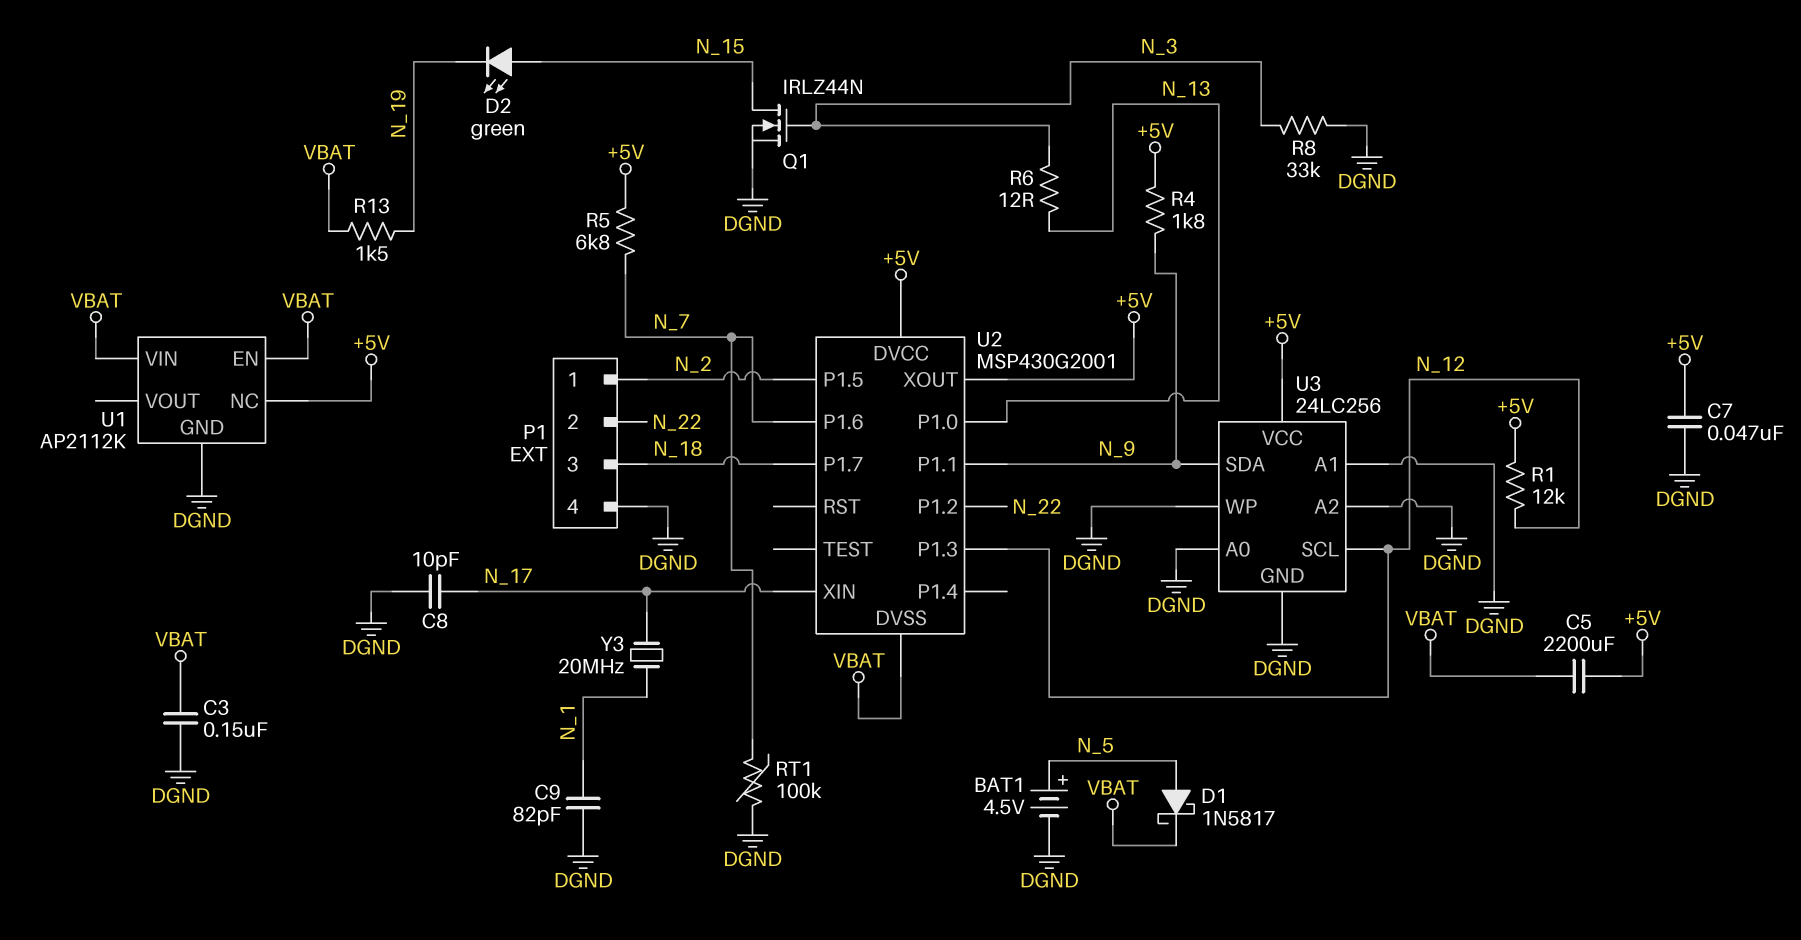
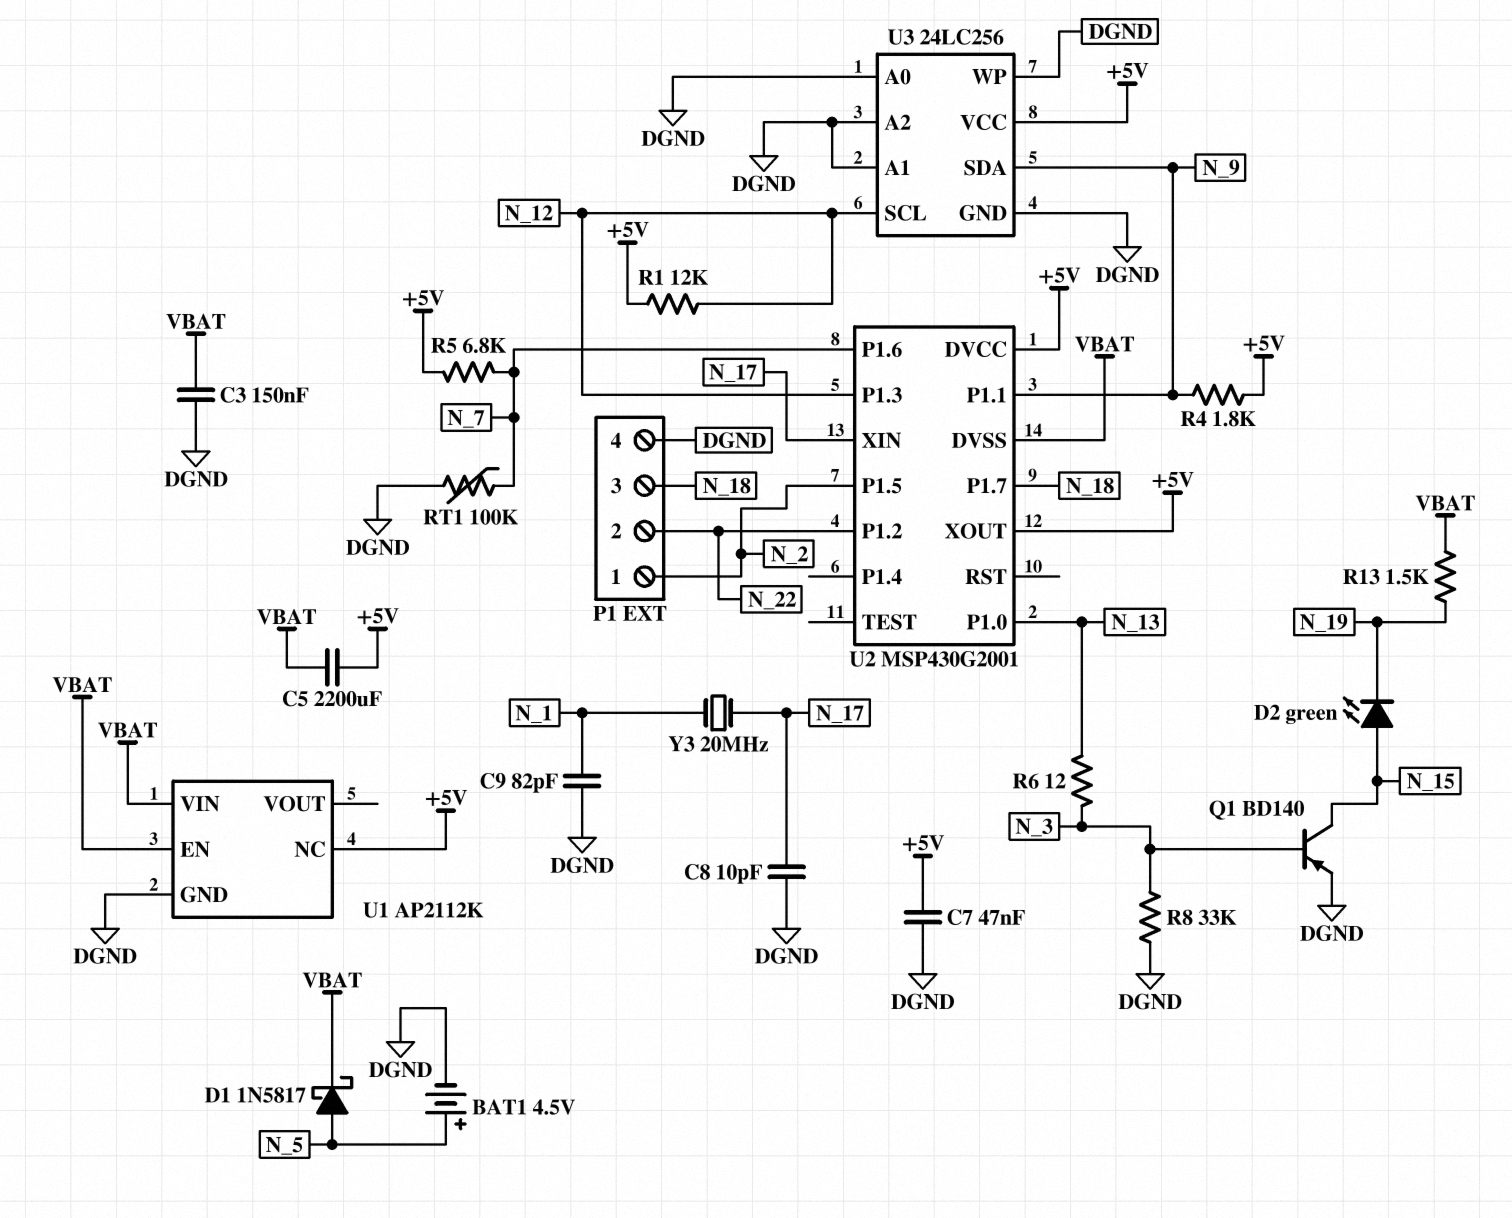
Q1: NMOS IRLZ44N (G N_3, D N_15, S DGND) -> PNP BD140 (B N_3, C N_15, E DGND)

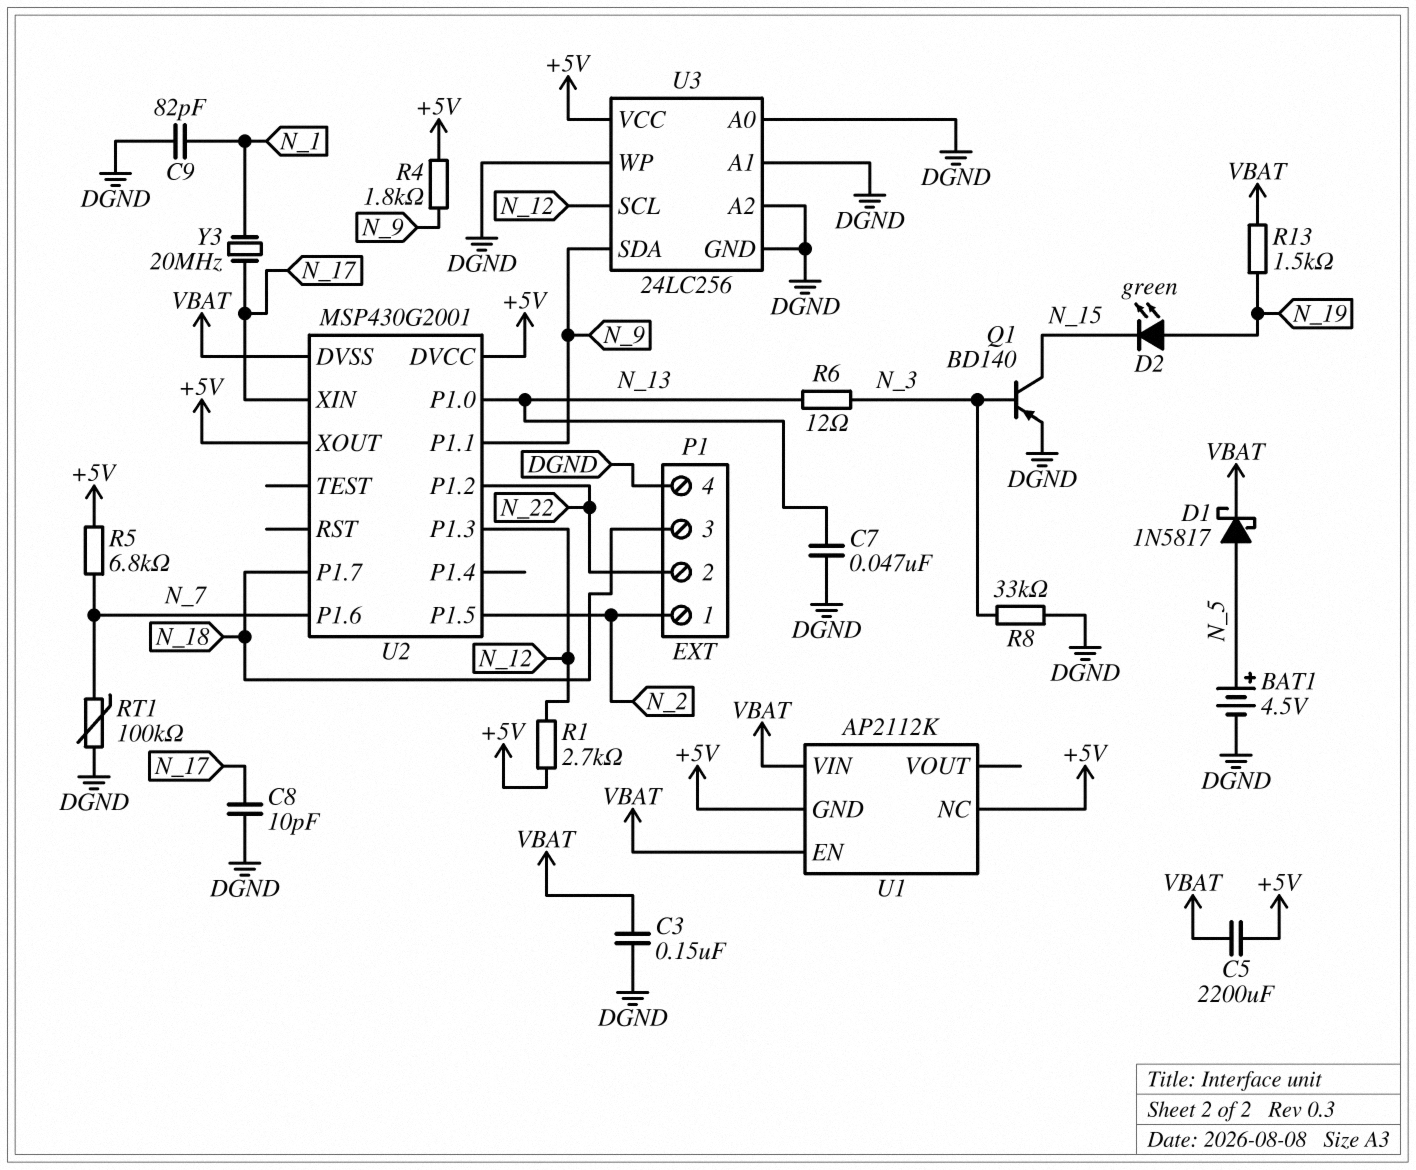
C7: 47nF (+5V, DGND) -> 47nF (DGND, N_13)
D2: LED green (A N_15, K N_19) -> LED green (A N_19, K N_15)
R1: 12k (+5V, N_12) -> 2.7k (+5V, N_12)
U1 pin GND: DGND -> +5V

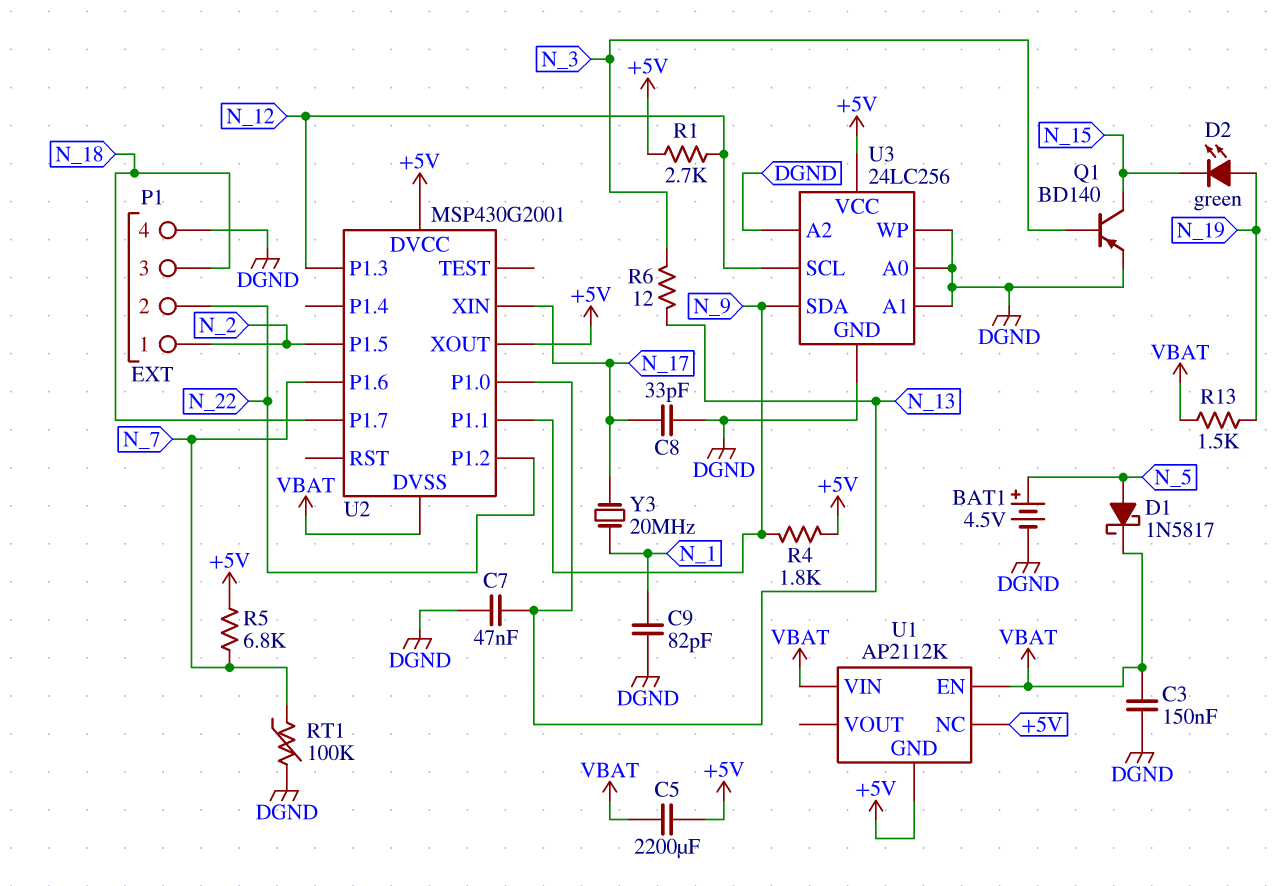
C8: 10pF (DGND, N_17) -> 33pF (DGND, N_17)
R8: 33k (DGND, N_3) -> none

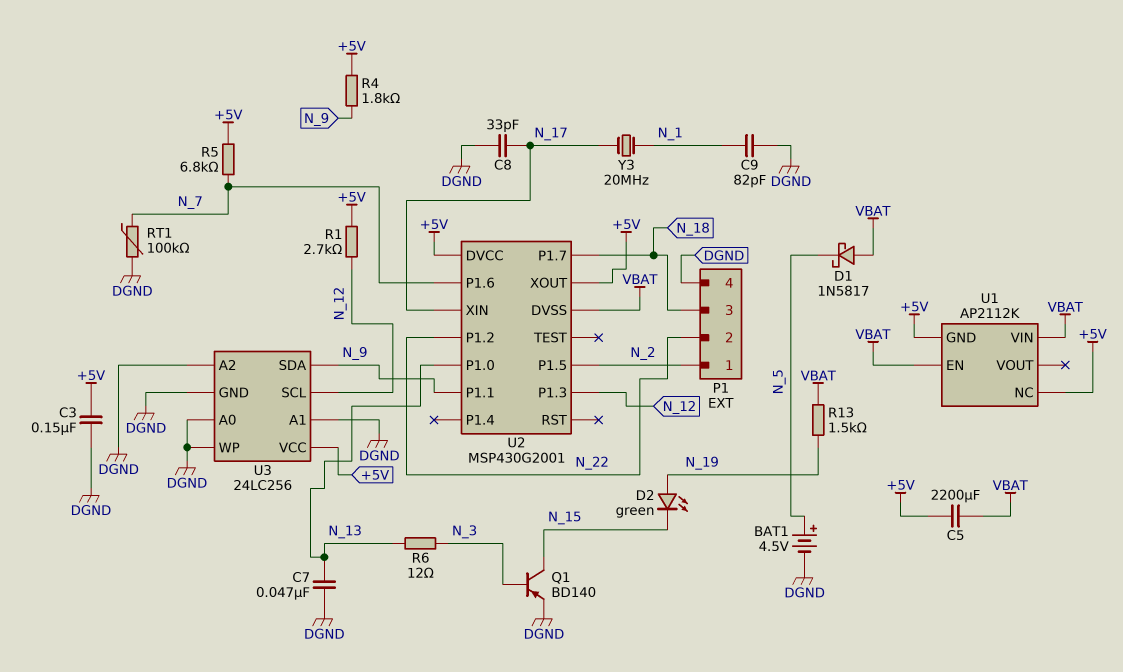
C3: 150nF (DGND, VBAT) -> 150nF (+5V, DGND)
D1: schottky 1N5817 (A N_5, K VBAT) -> schottky 1N5817 (A VBAT, K N_5)

